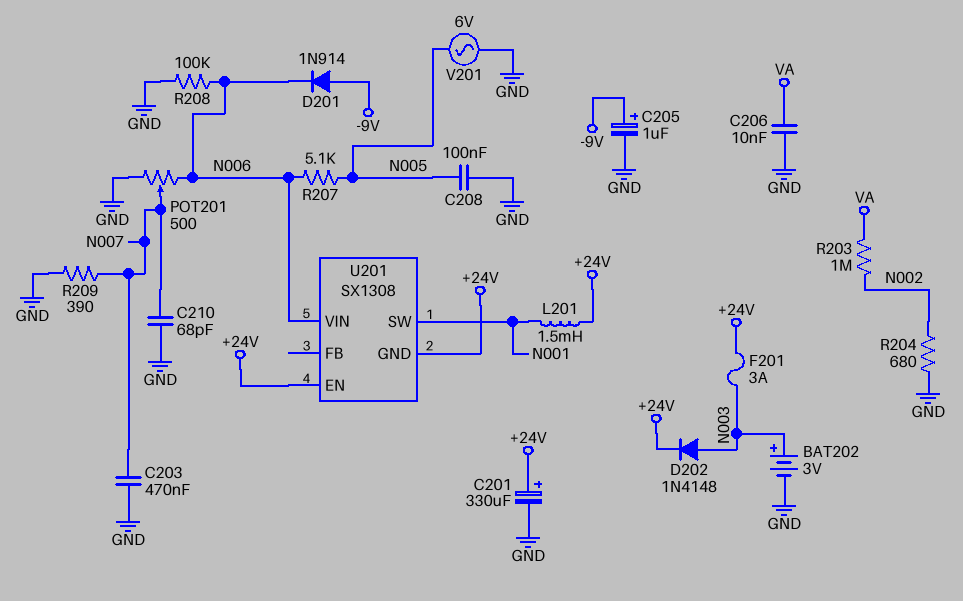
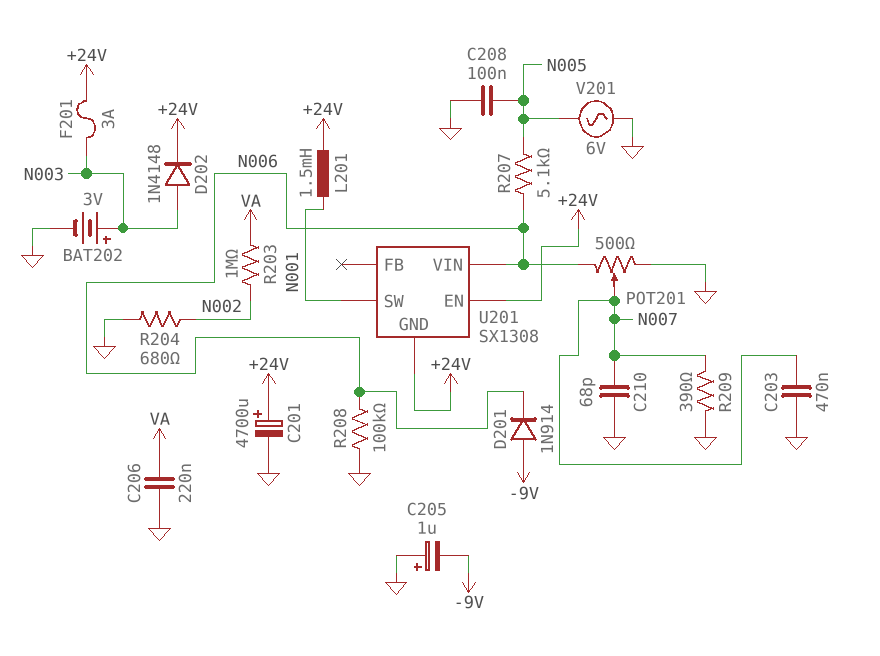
C201: 330uF (plus +24V, minus GND) -> 4700uF (plus +24V, minus GND)
C205: 1uF (plus -9V, minus GND) -> 1uF (plus GND, minus -9V)
C206: 10nF (GND, VA) -> 220nF (GND, VA)

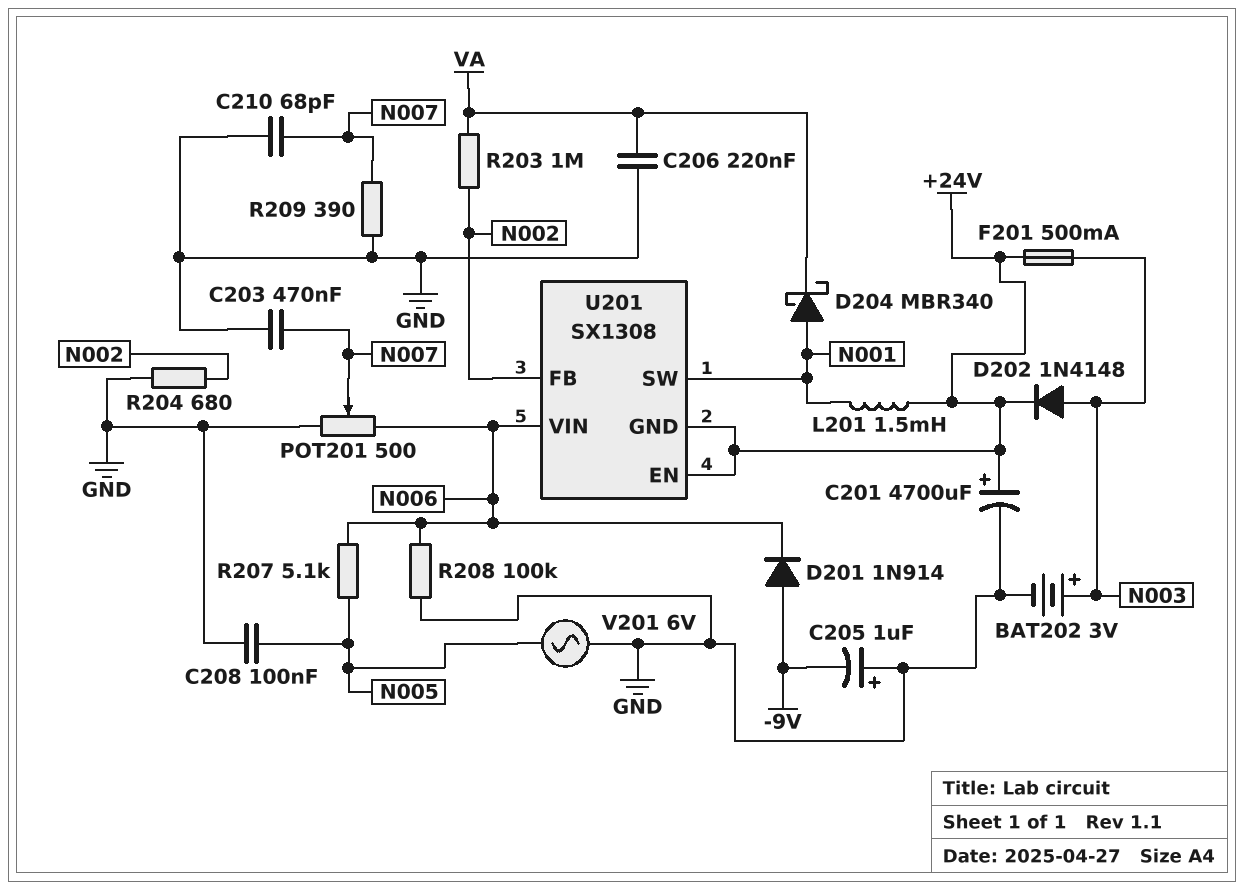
D204: none -> schottky MBR340 (A N001, K VA)
F201: 3A (+24V, N003) -> 500mA (+24V, N003)
U201 pin FB: none -> N002

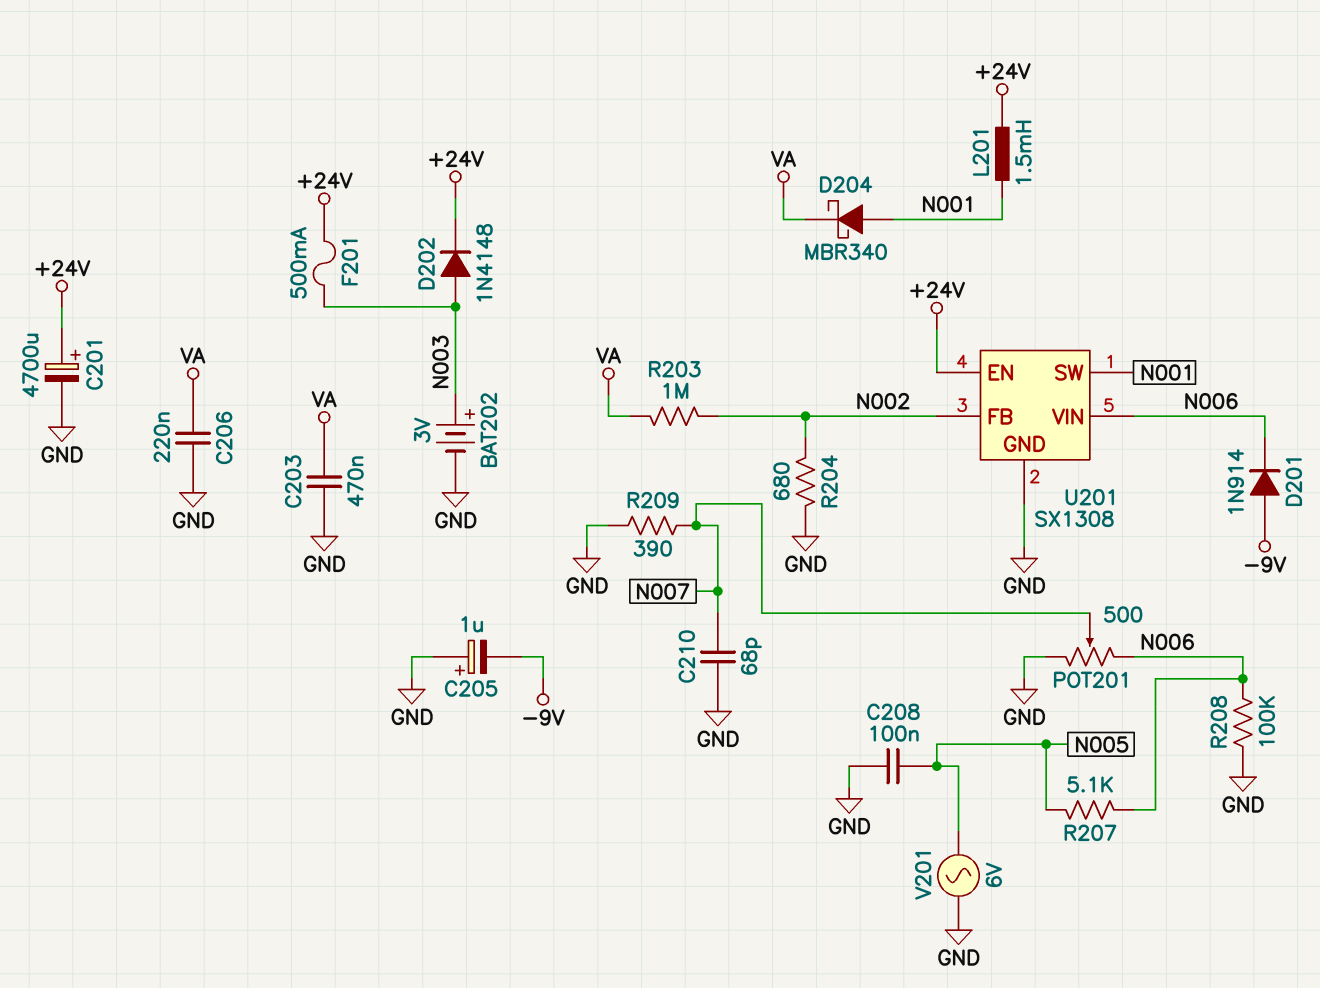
C203: 470nF (GND, N007) -> 470nF (GND, VA)
U201 pin GND: +24V -> GND

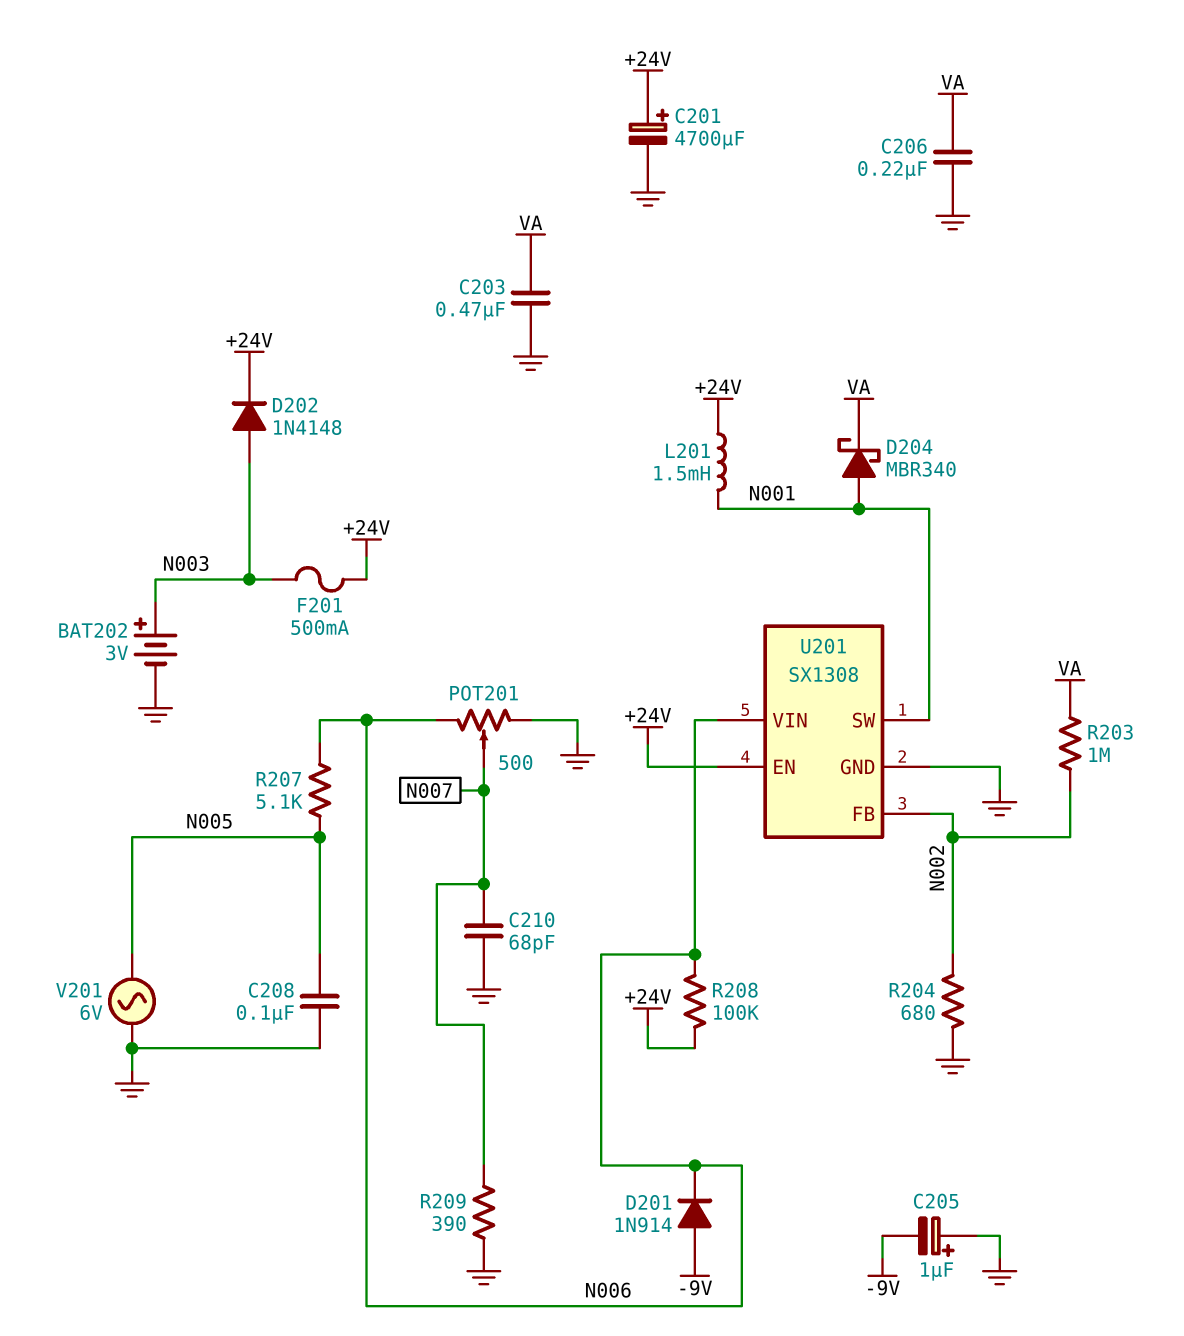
R208: 100k (GND, N006) -> 100k (+24V, N006)

